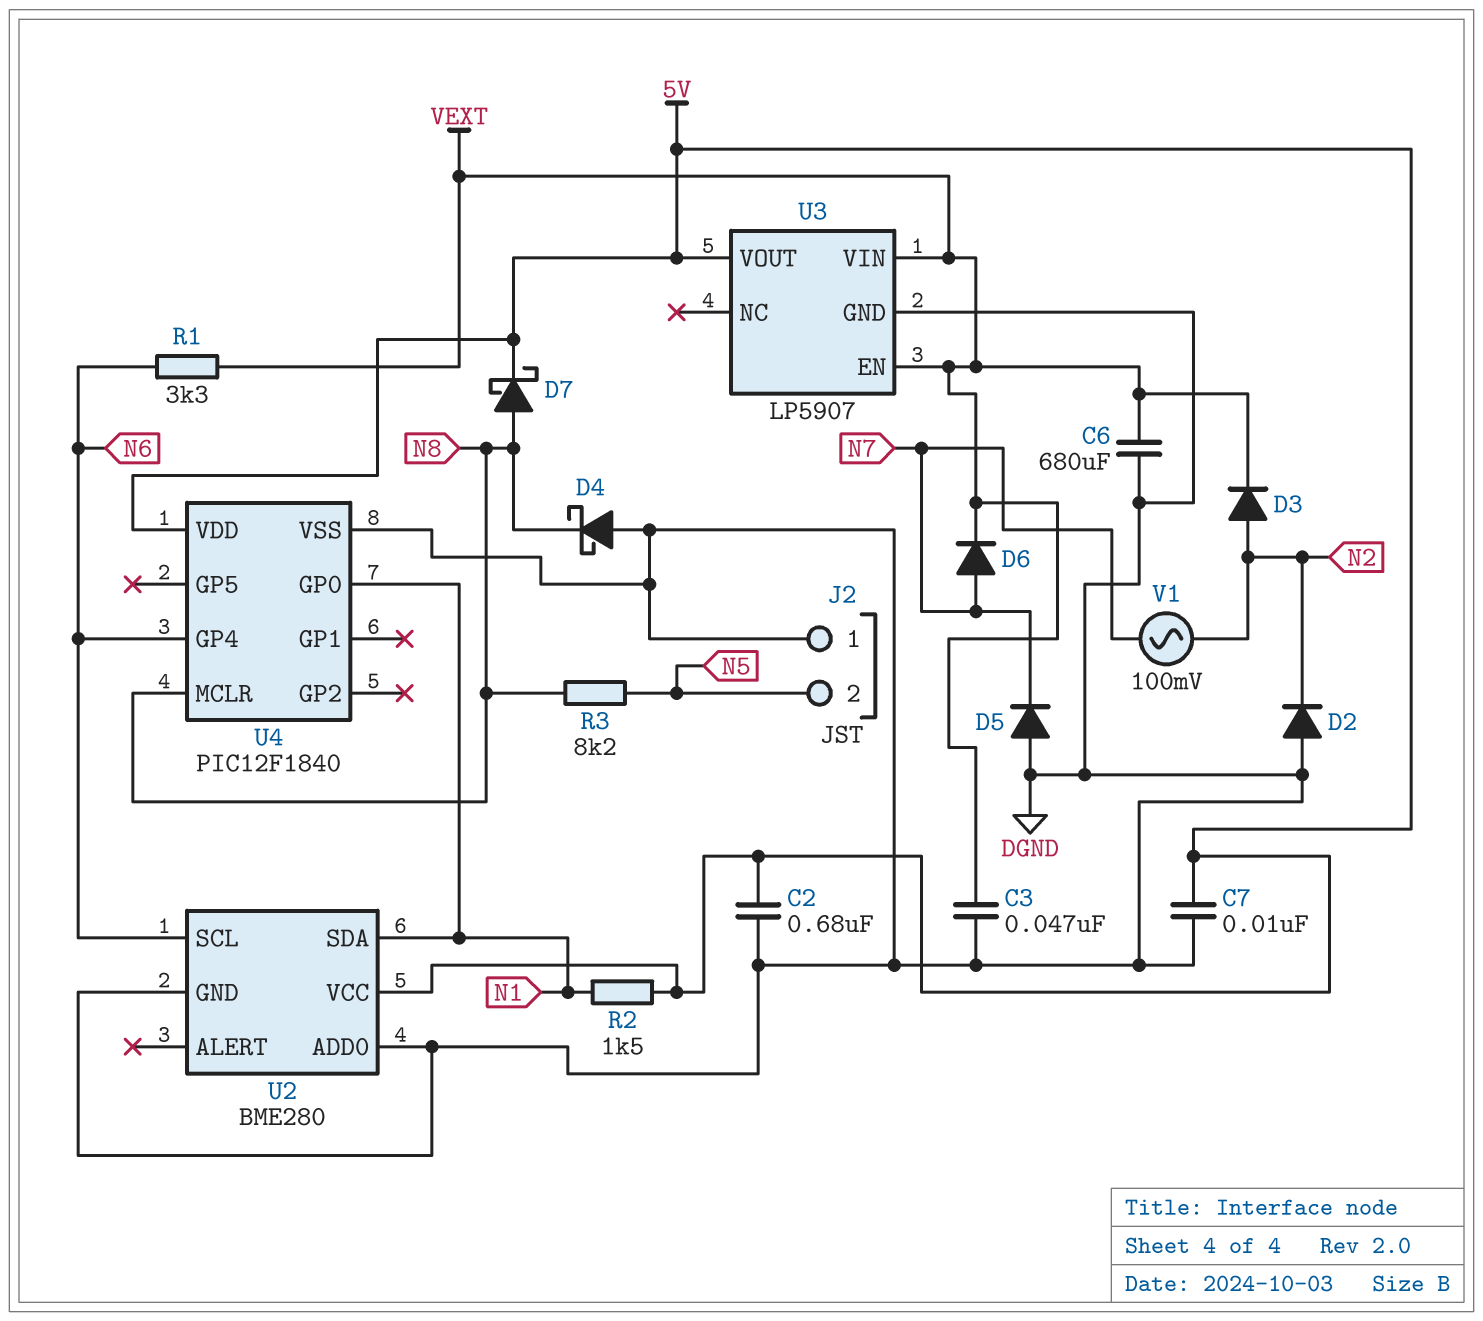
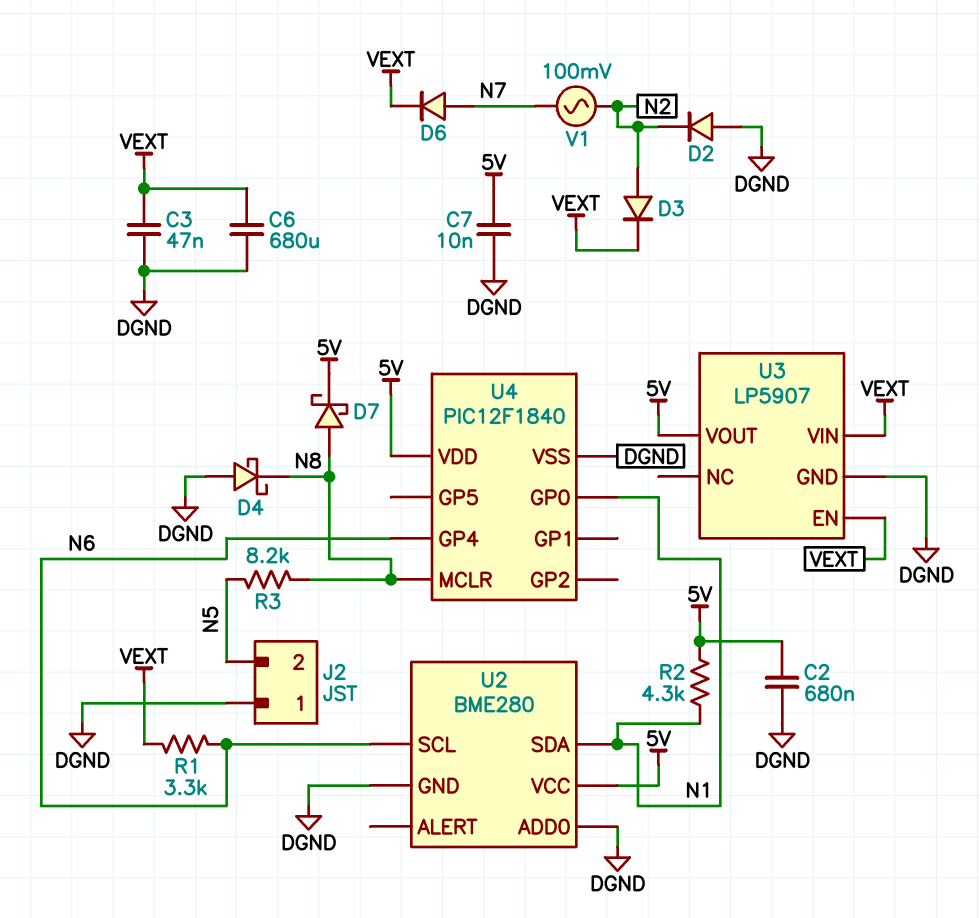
D5: diode (A DGND, K N7) -> none
R2: 1.5k (5V, N1) -> 4.3k (5V, N1)

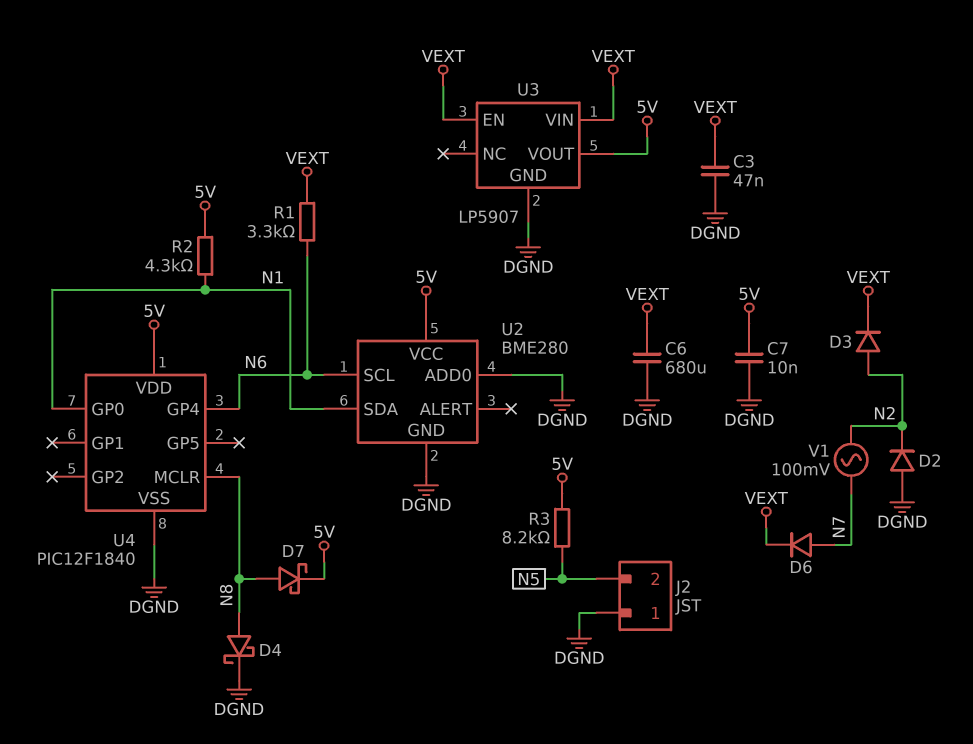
C2: 680nF (5V, DGND) -> none
D4: schottky (A DGND, K N8) -> schottky (A N8, K DGND)
R3: 8.2k (N5, N8) -> 8.2k (5V, N5)

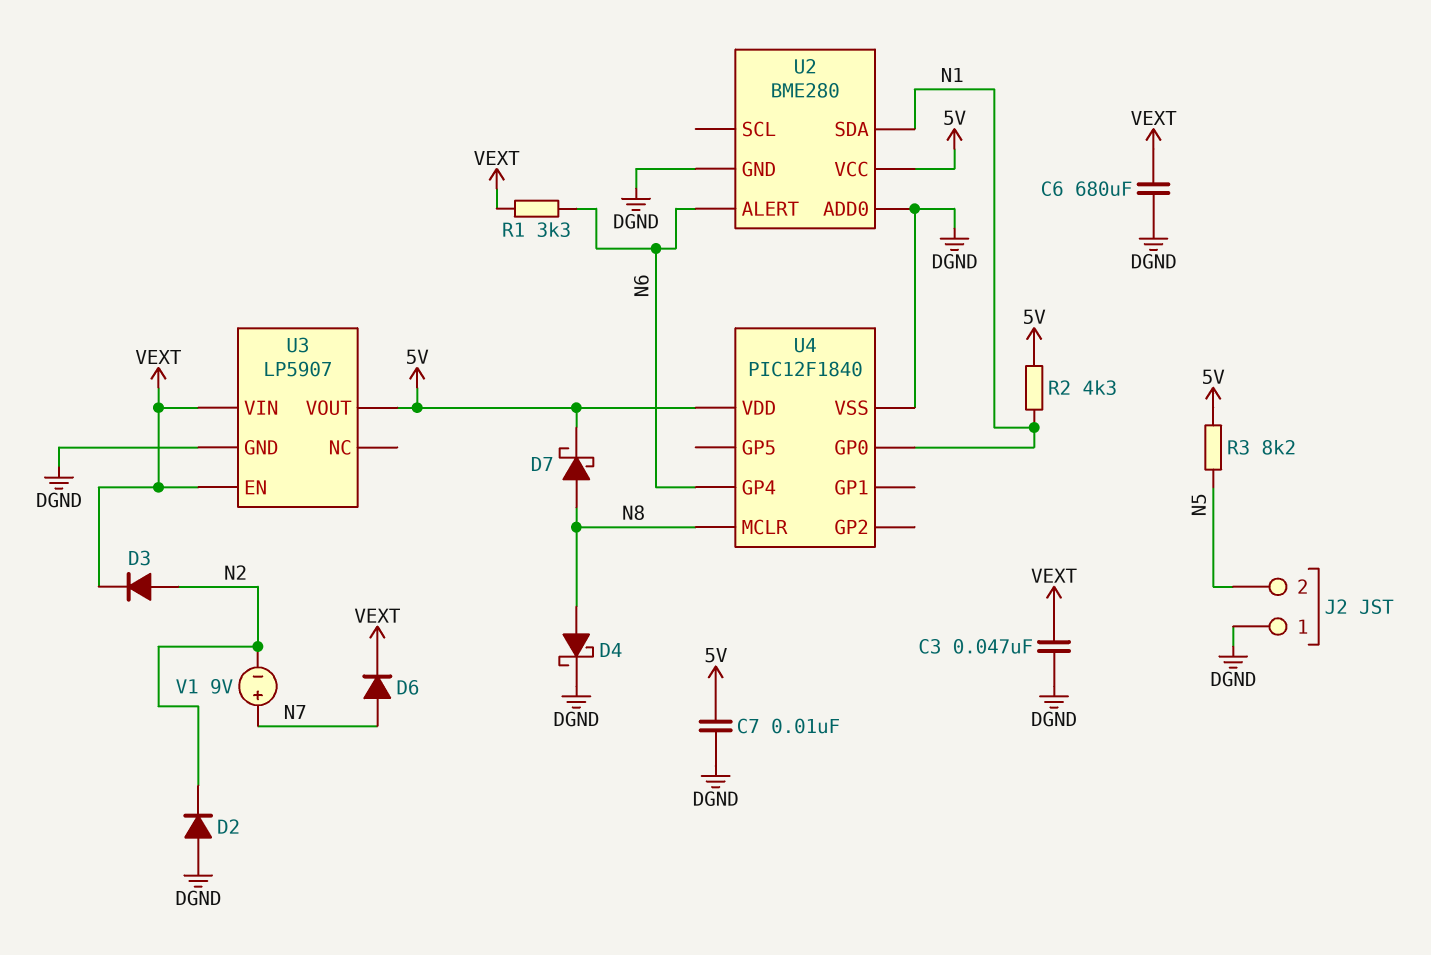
U2 pin ALERT: none -> N6
U2 pin SCL: N6 -> none
V1: AC 100mV (N2, N7) -> 9V (plus N7, minus N2)

